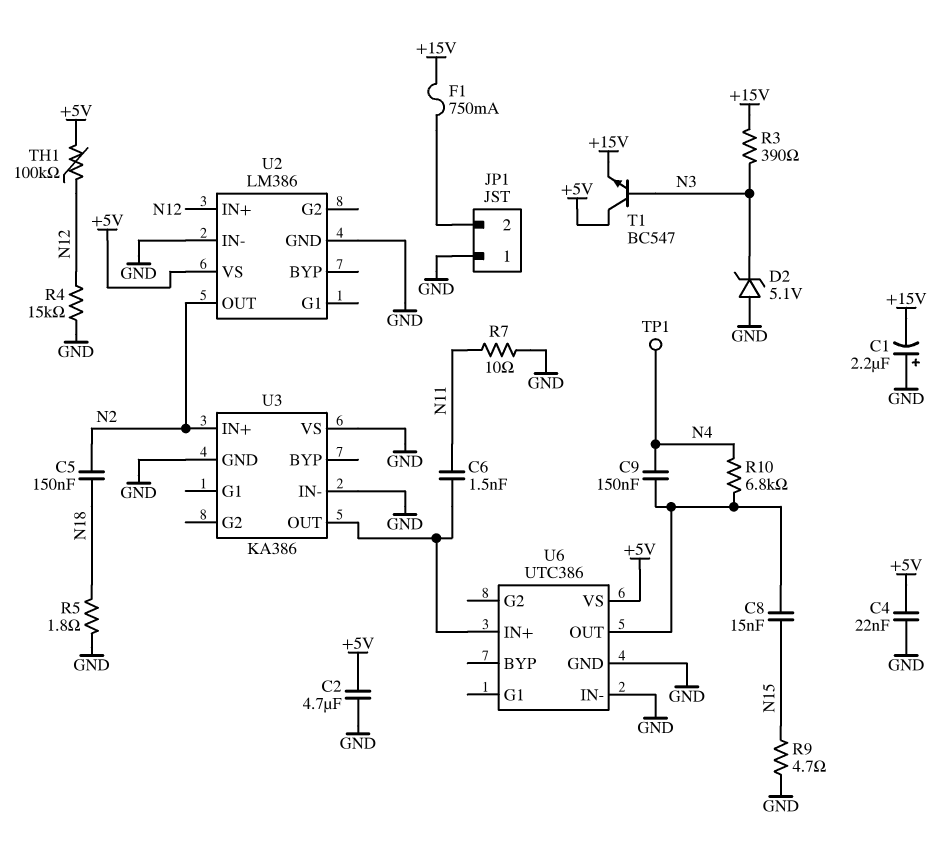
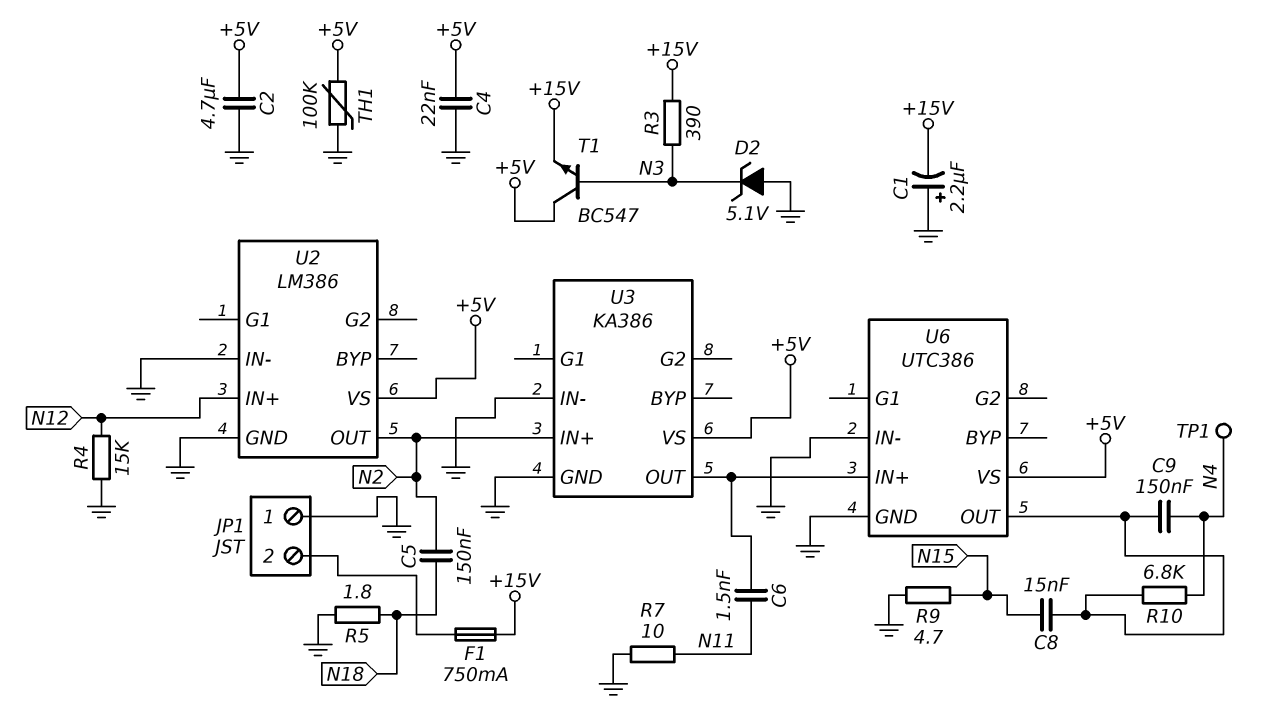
TH1: 100k (+5V, N12) -> 100k (+5V, GND)
U3 pin VS: GND -> +5V

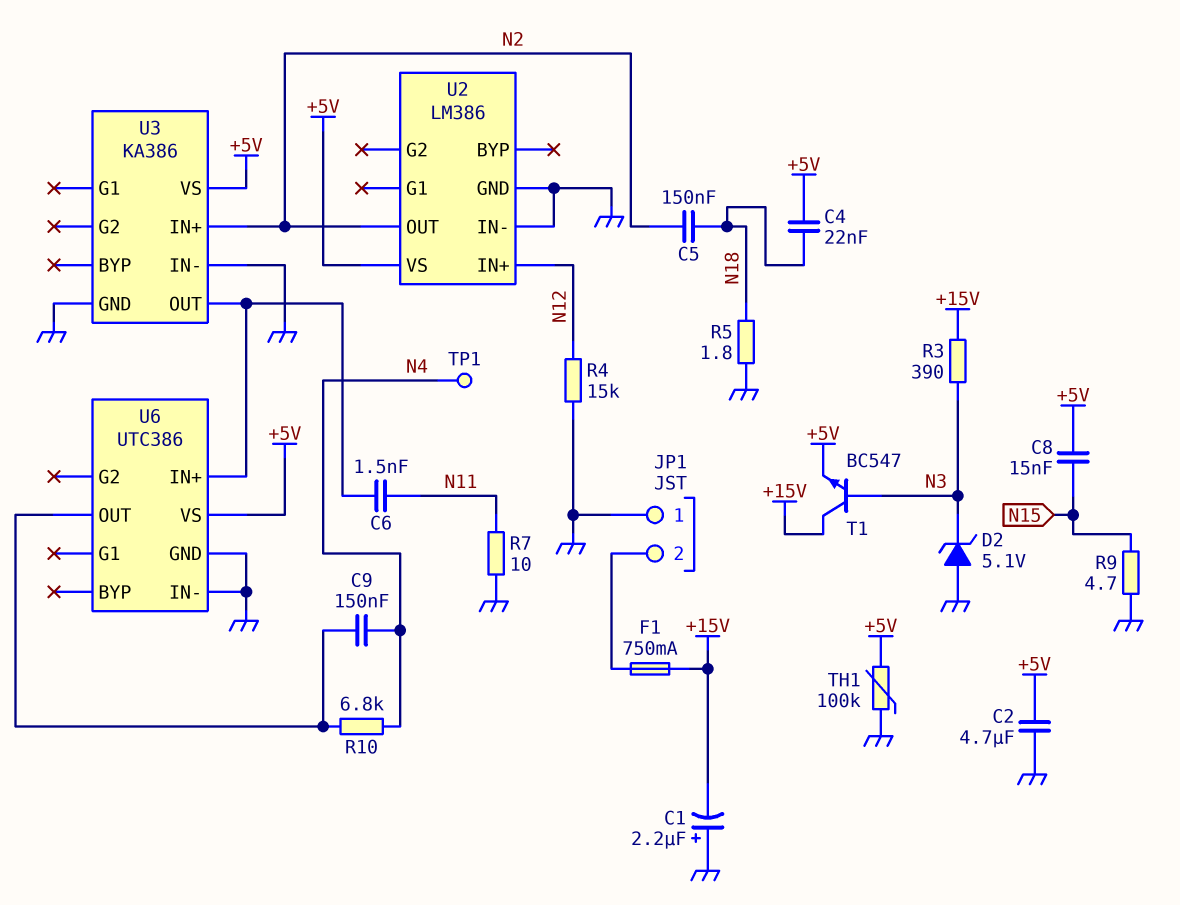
C4: 22nF (+5V, GND) -> 22nF (+5V, N18)
C8: 15nF (N15, U6/OUT) -> 15nF (+5V, N15)
T1: NPN BC547 (B N3, C +5V, E +15V) -> NPN BC547 (B N3, C +15V, E +5V)

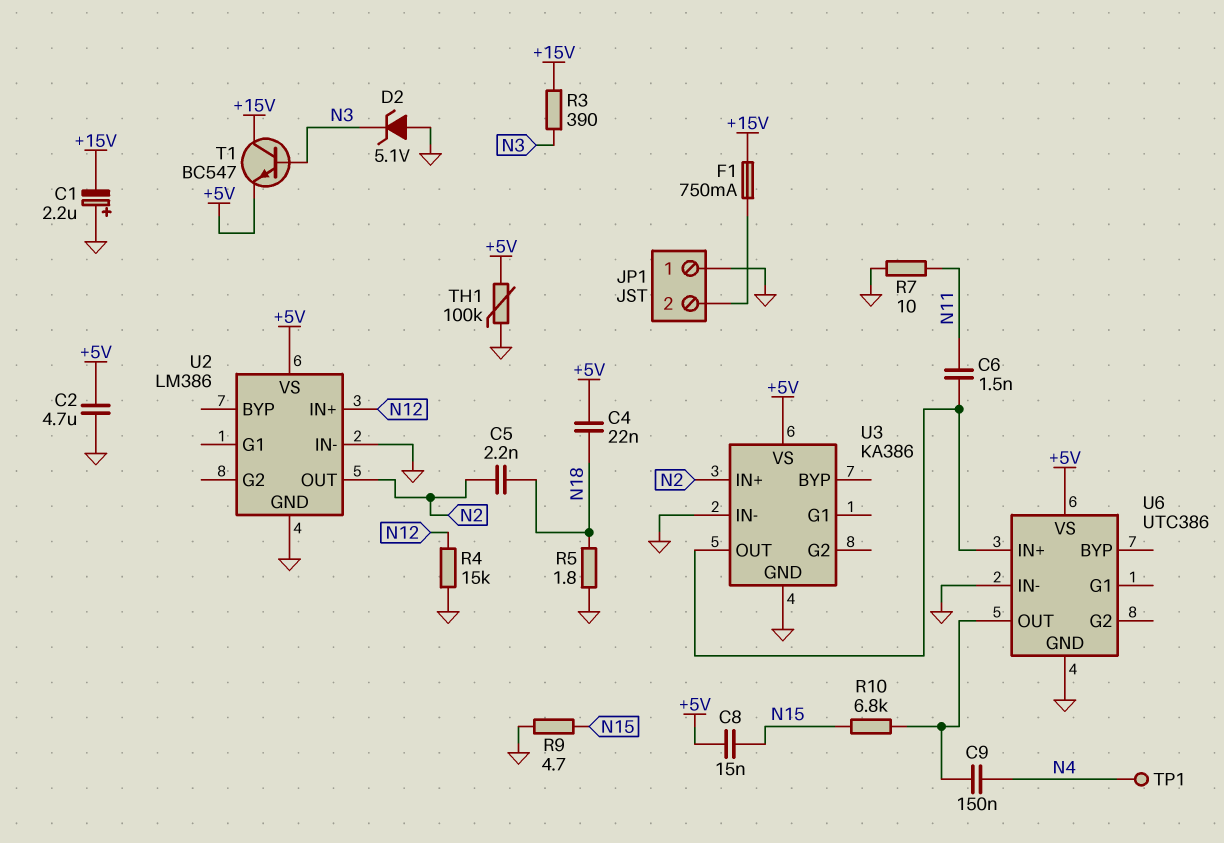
C5: 150nF (N2, N18) -> 2.2nF (N2, N18)
R10: 6.8k (N4, U6/OUT) -> 6.8k (N15, U6/OUT)

